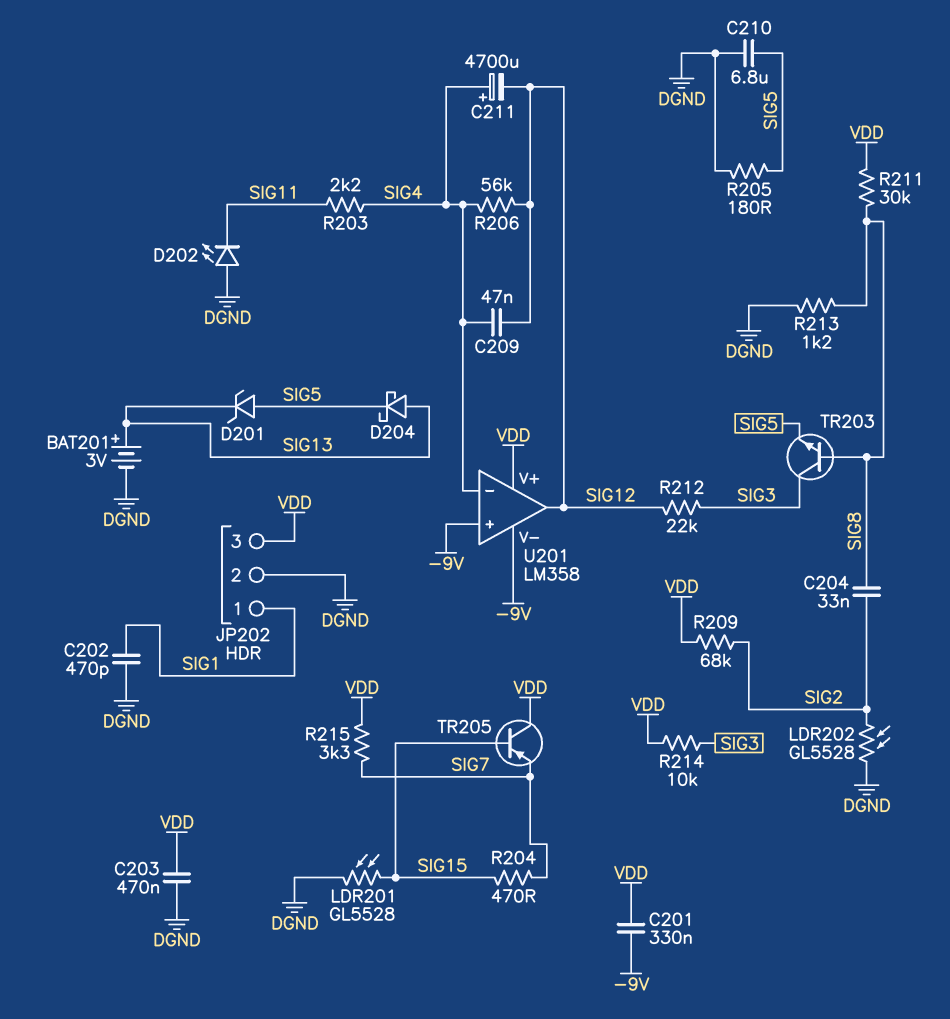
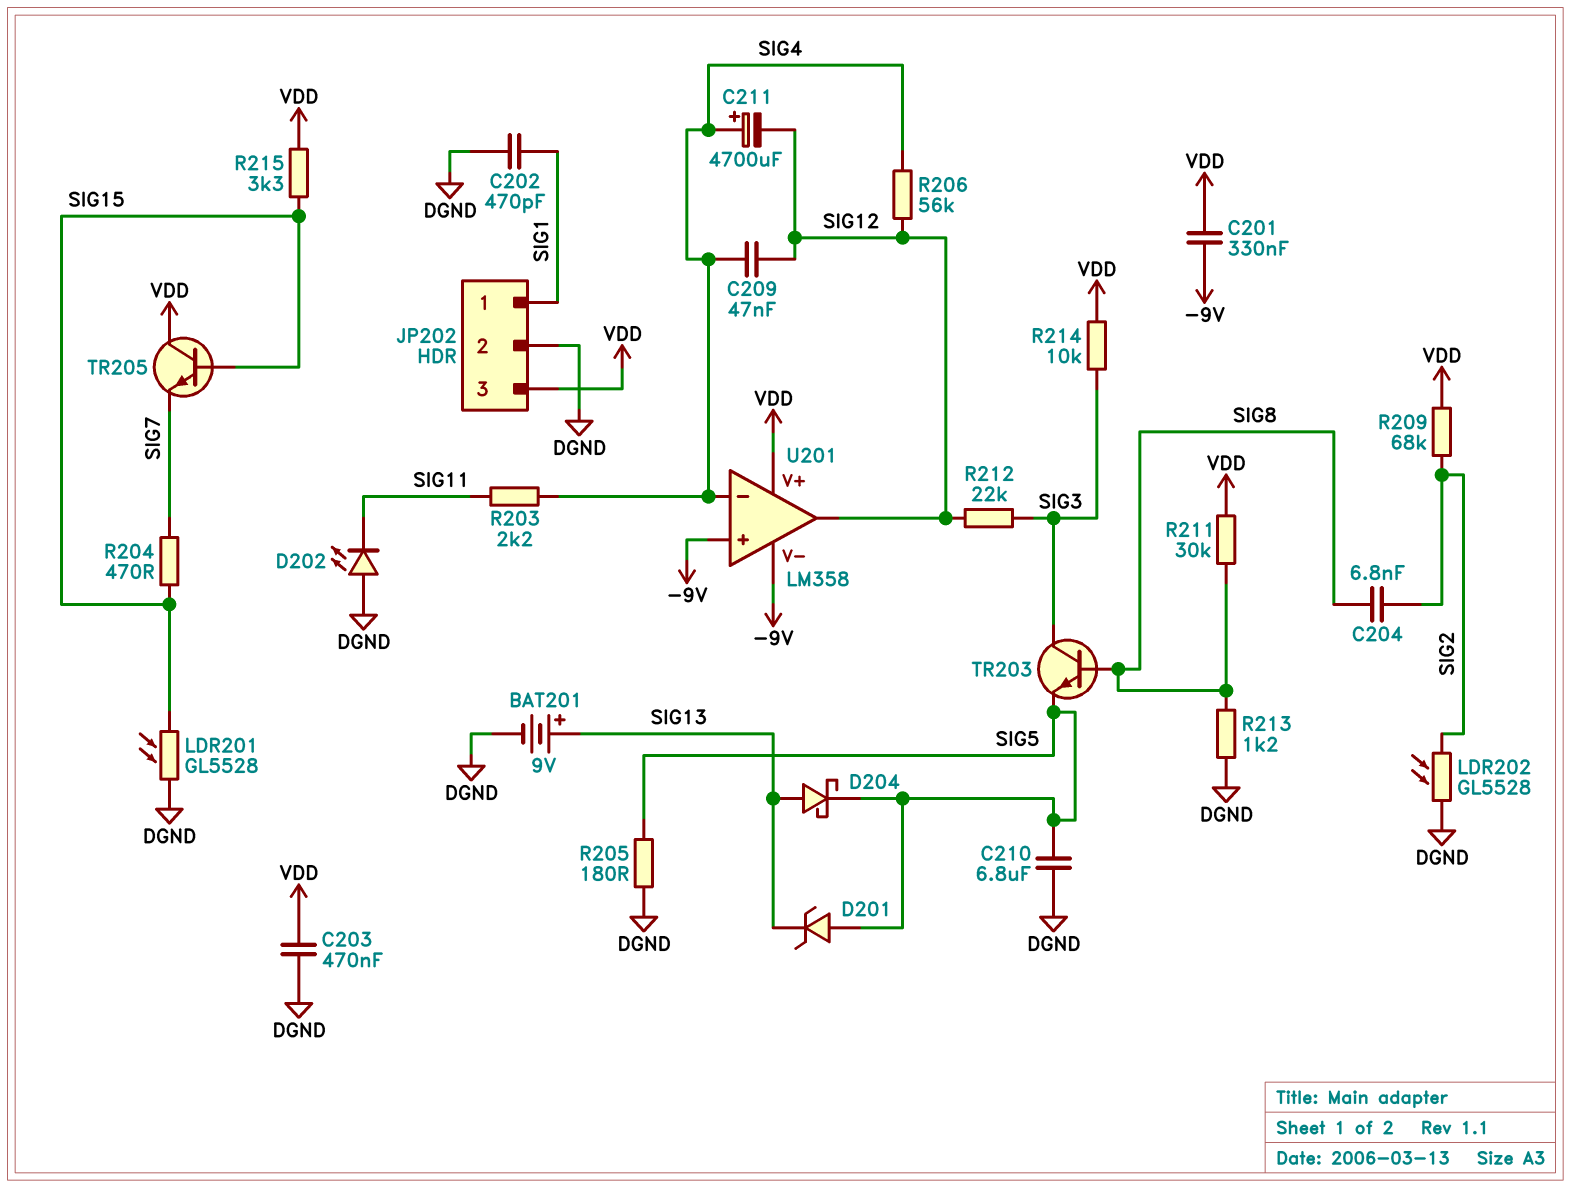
BAT201: 3V (plus SIG13, minus DGND) -> 9V (plus SIG13, minus DGND)
C204: 33nF (SIG2, SIG8) -> 6.8nF (SIG2, SIG8)
R215: 3.3k (SIG7, VDD) -> 3.3k (SIG15, VDD)
TR205: PNP (B SIG15, C VDD, E SIG7) -> NPN (B SIG15, C VDD, E SIG7)

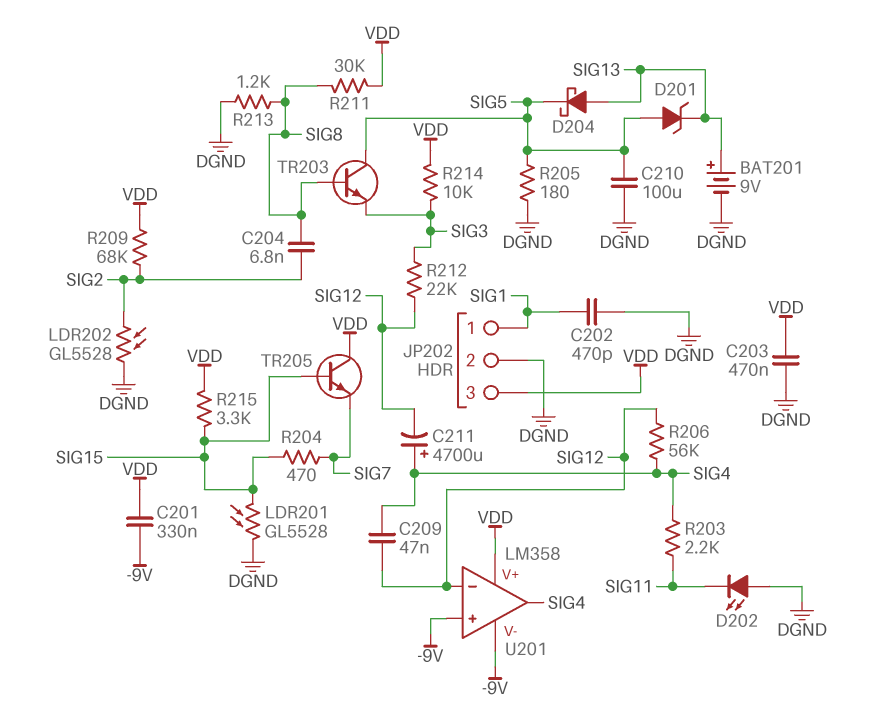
C210: 6.8uF (DGND, SIG5) -> 100uF (DGND, SIG5)
TR203: NPN (B SIG8, C SIG3, E SIG5) -> NPN (B SIG8, C SIG5, E SIG3)
U201 pin in-: SIG4 -> SIG12
U201 pin out: SIG12 -> SIG4

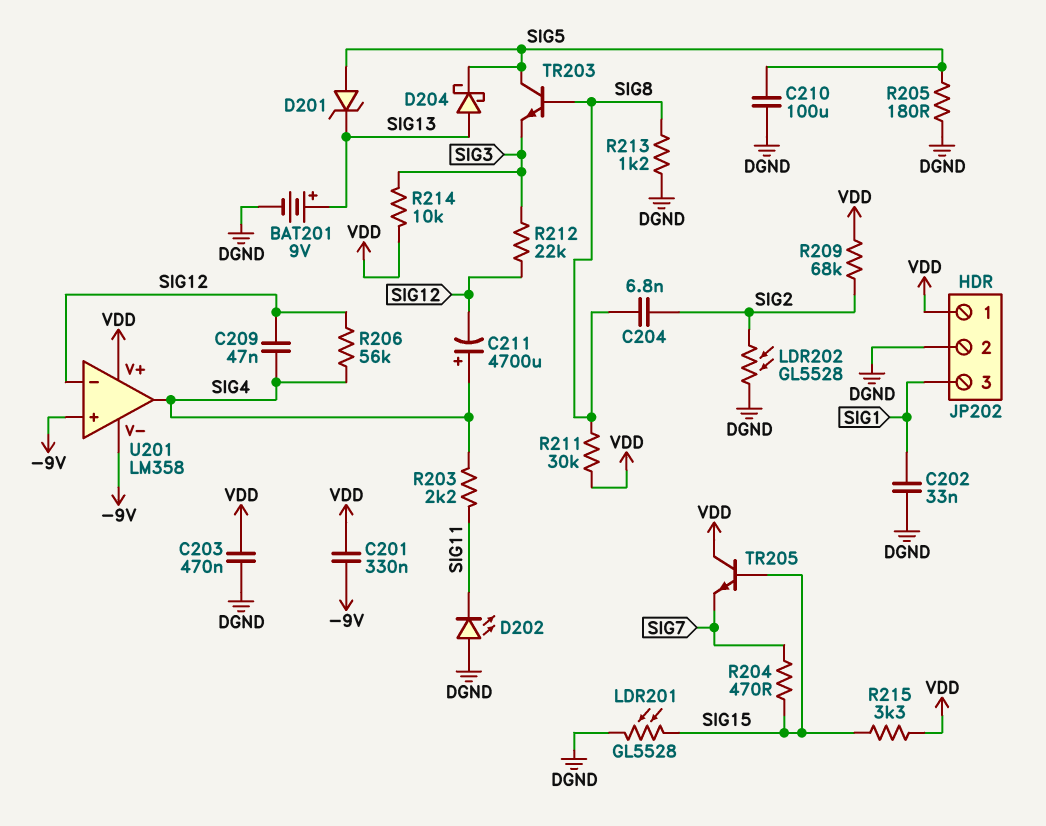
C202: 470pF (DGND, SIG1) -> 33nF (DGND, SIG1)
JP202 pin 1: SIG1 -> VDD
JP202 pin 3: VDD -> SIG1

